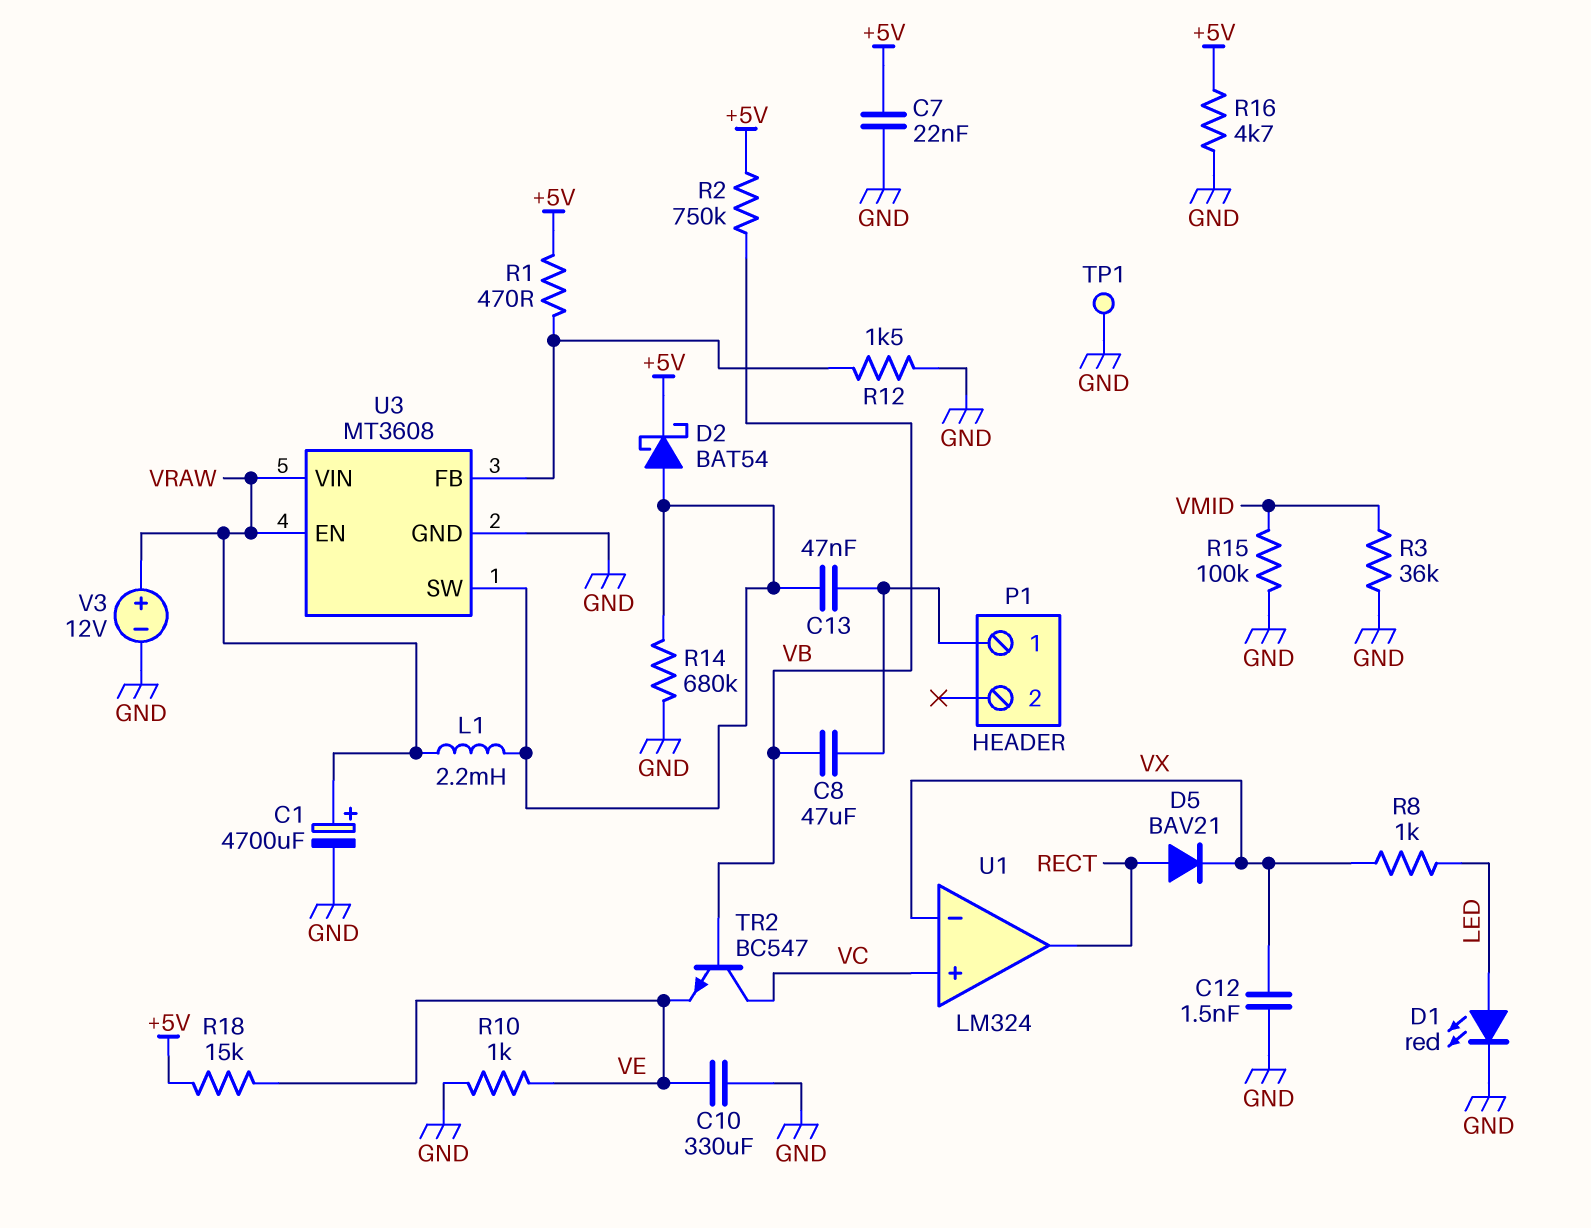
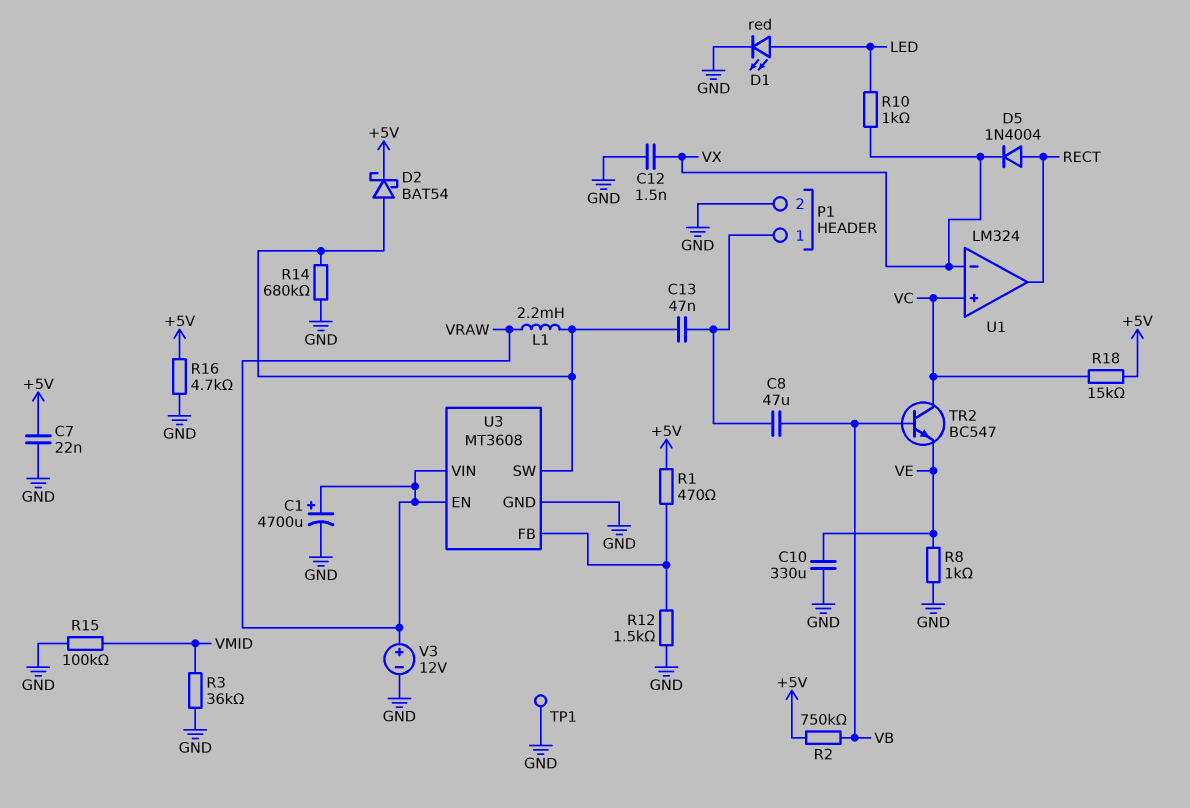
D5: diode BAV21 (A RECT, K VX) -> diode 1N4004 (A RECT, K VX)
P1 pin 2: none -> GND
R8: 1k (LED, VX) -> 1k (GND, VE)
R10: 1k (GND, VE) -> 1k (LED, VX)
R18: 15k (+5V, VE) -> 15k (+5V, VC)

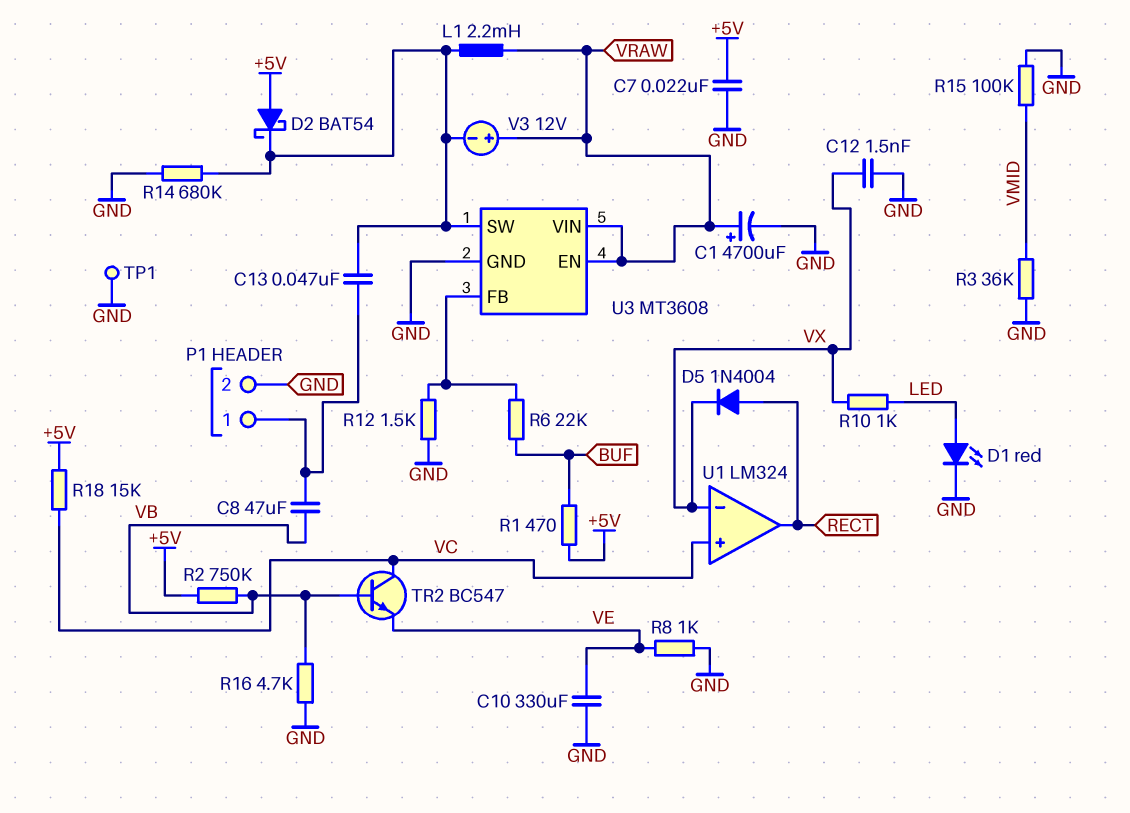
D2: schottky BAT54 (A U3/SW, K +5V) -> schottky BAT54 (A +5V, K U3/SW)
R1: 470 (+5V, U3/FB) -> 470 (+5V, BUF)
R6: none -> 22k (BUF, U3/FB)
R16: 4.7k (+5V, GND) -> 4.7k (GND, VB)
V3: 12V (plus VRAW, minus GND) -> 12V (plus VRAW, minus U3/SW)

